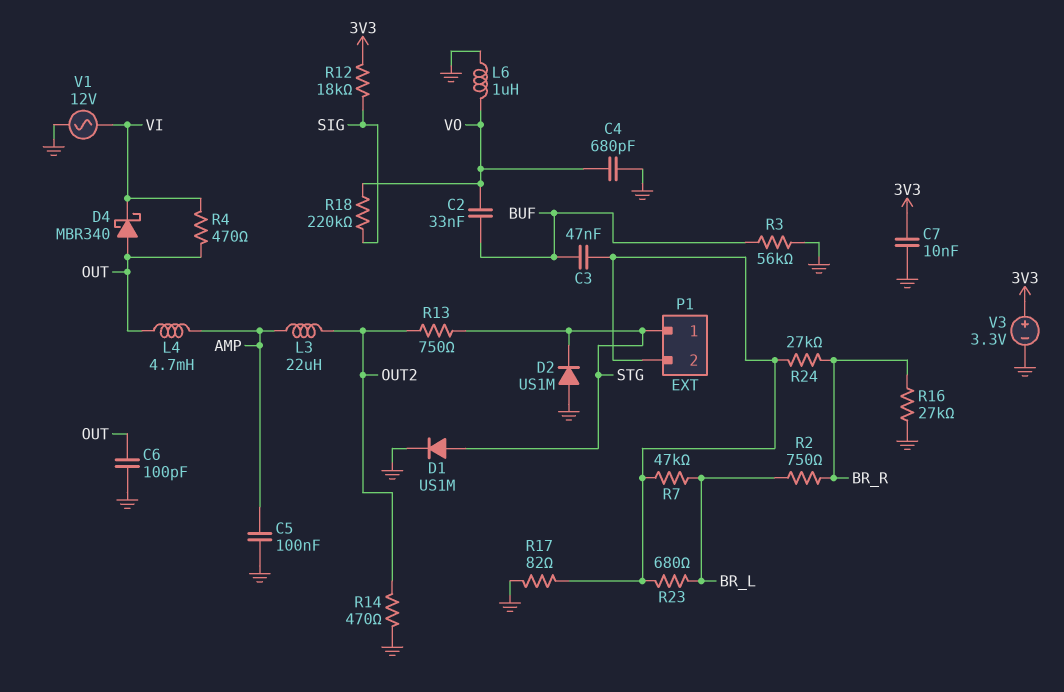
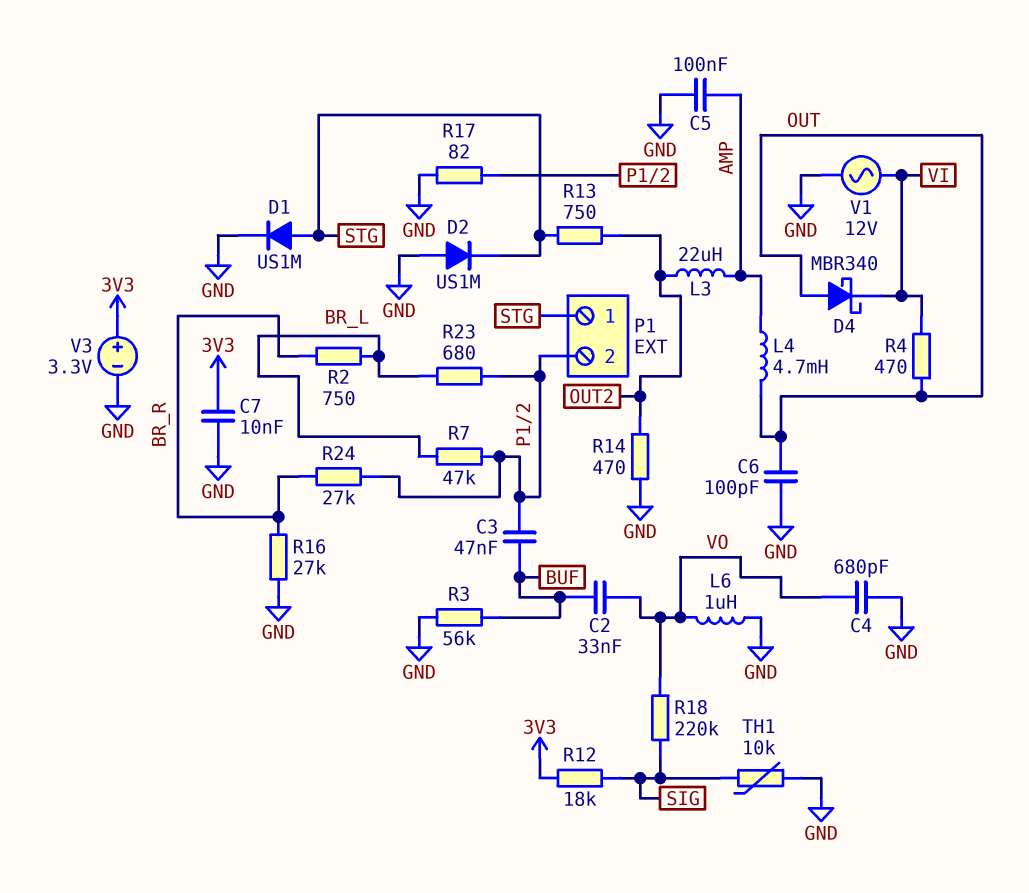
TH1: none -> 10k (GND, SIG)

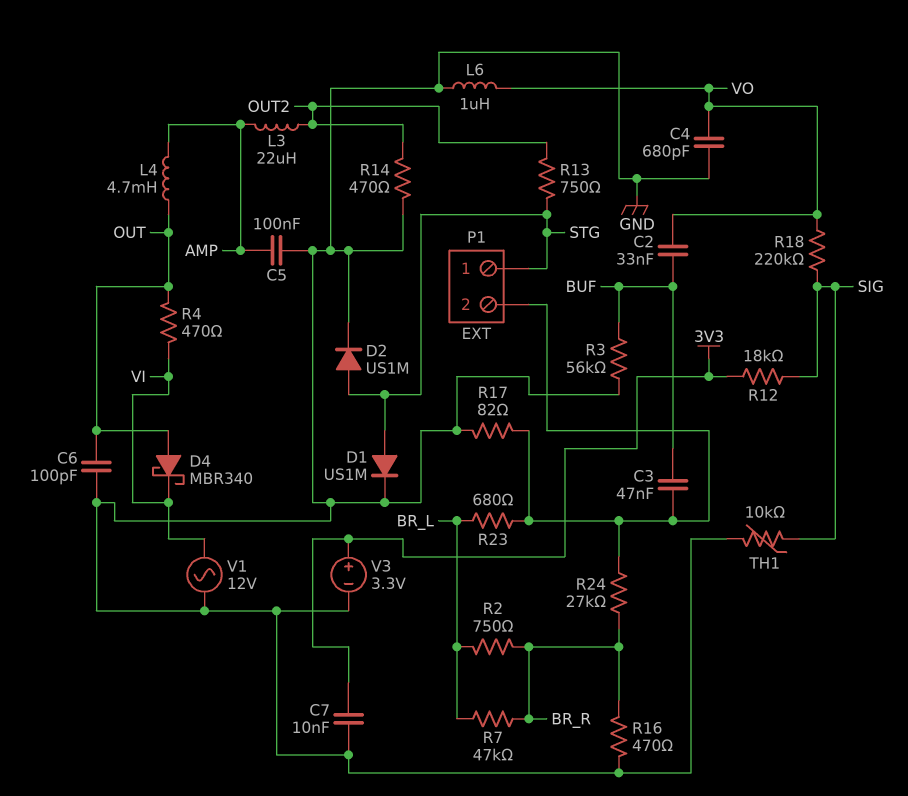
D2: diode US1M (A GND, K STG) -> diode US1M (A STG, K GND)
R7: 47k (BR_L, P1/2) -> 47k (BR_L, BR_R)
R16: 27k (BR_R, GND) -> 470 (BR_R, GND)

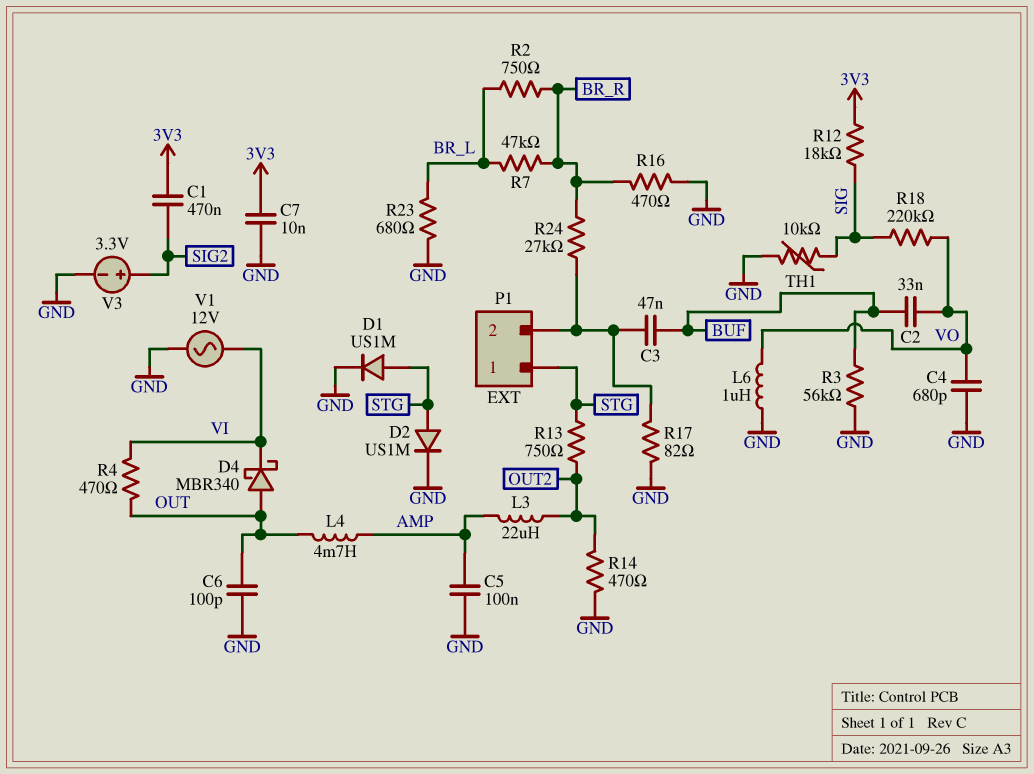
C1: none -> 470nF (3V3, SIG2)
R23: 680 (BR_L, P1/2) -> 680 (BR_L, GND)
V3: 3.3V (plus 3V3, minus GND) -> 3.3V (plus SIG2, minus GND)

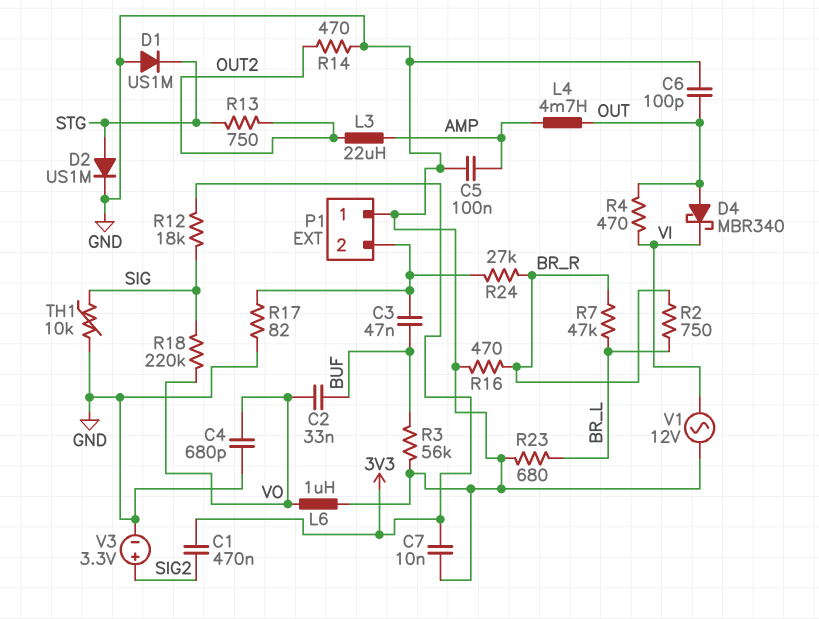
D1: diode US1M (A STG, K GND) -> diode US1M (A GND, K STG)
P1 pin 1: STG -> GND

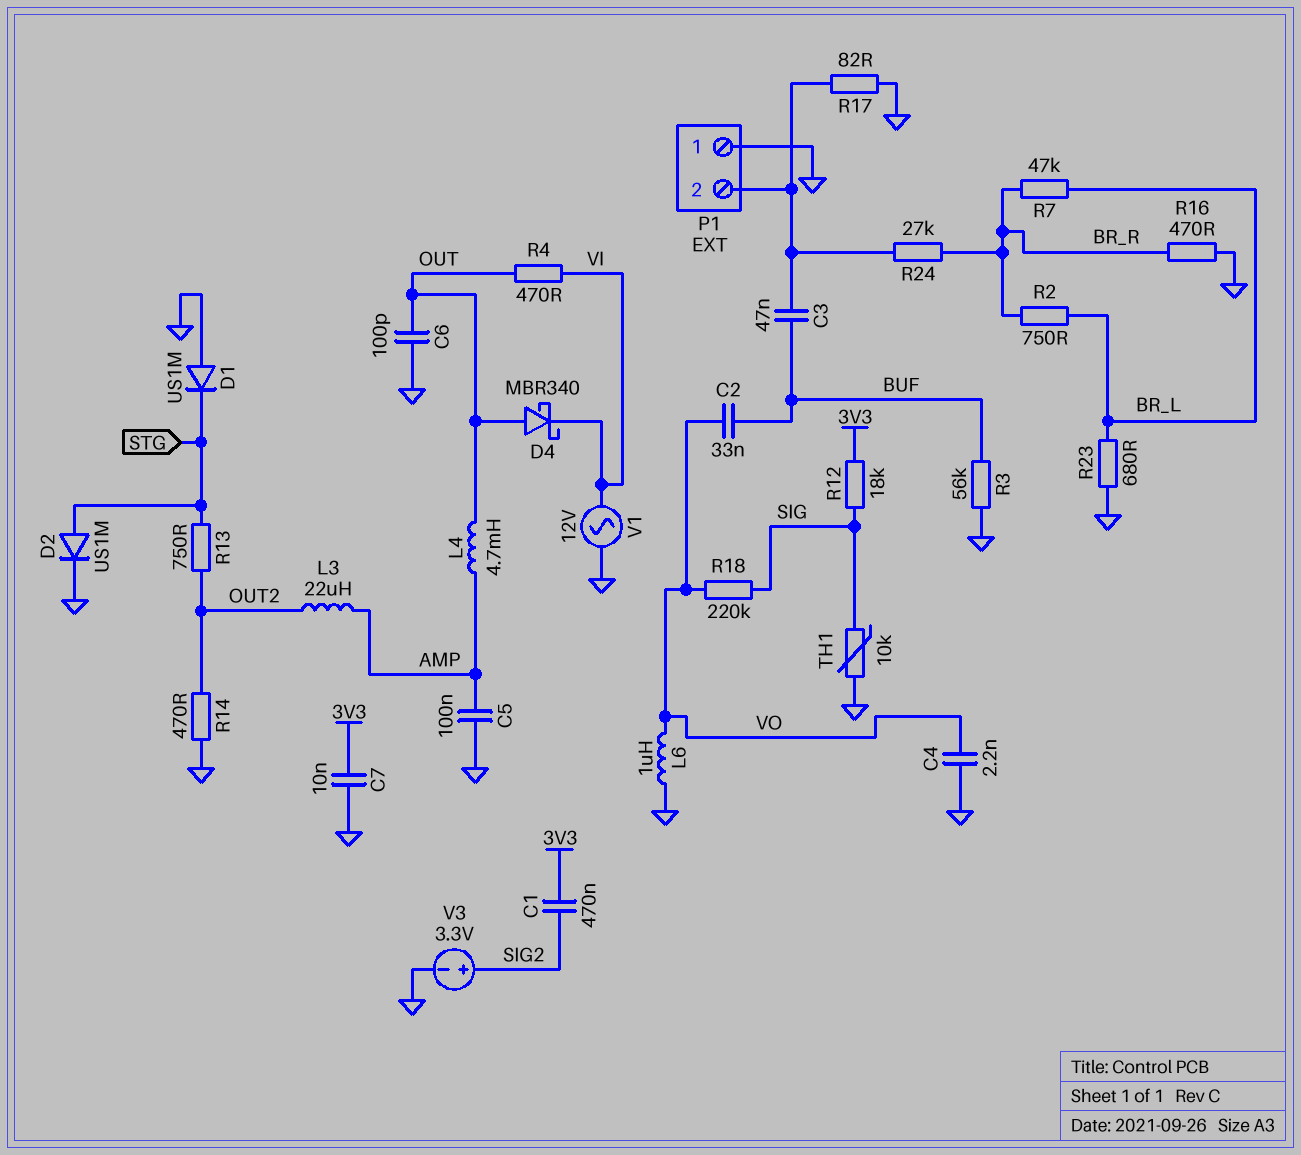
C4: 680pF (GND, VO) -> 2.2nF (GND, VO)

